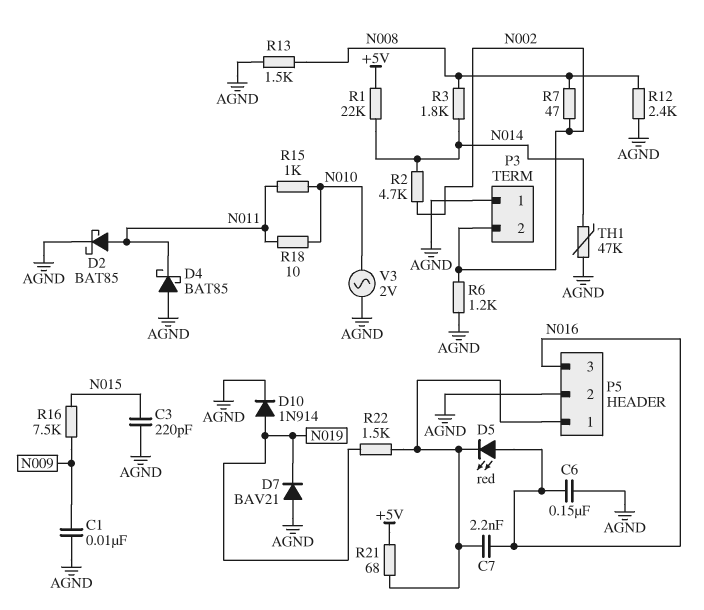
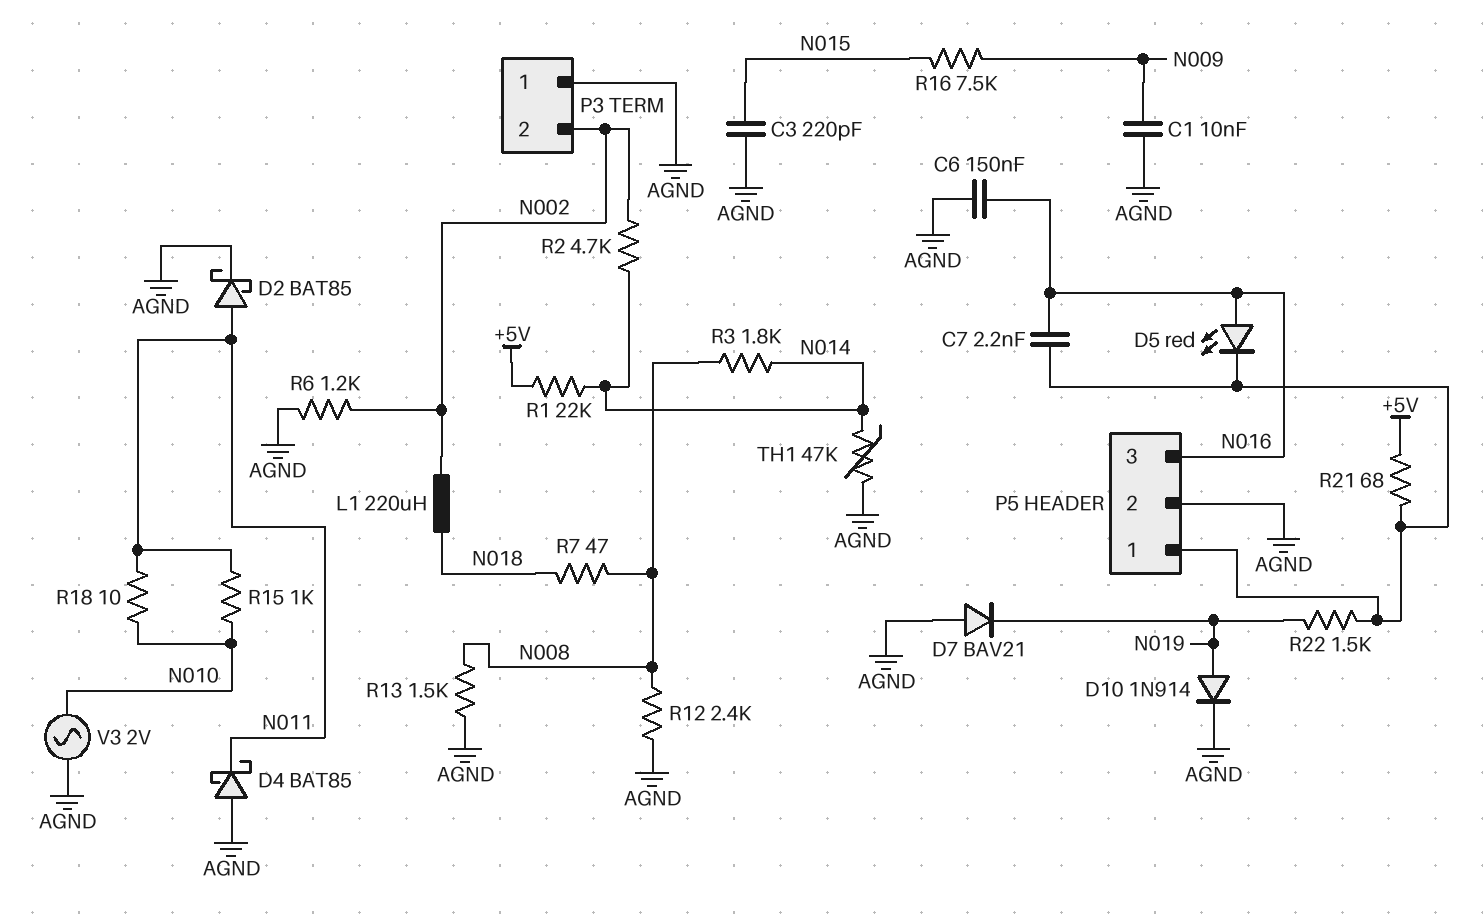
L1: none -> 220uH (N002, N018)
R7: 47 (N002, N008) -> 47 (N008, N018)

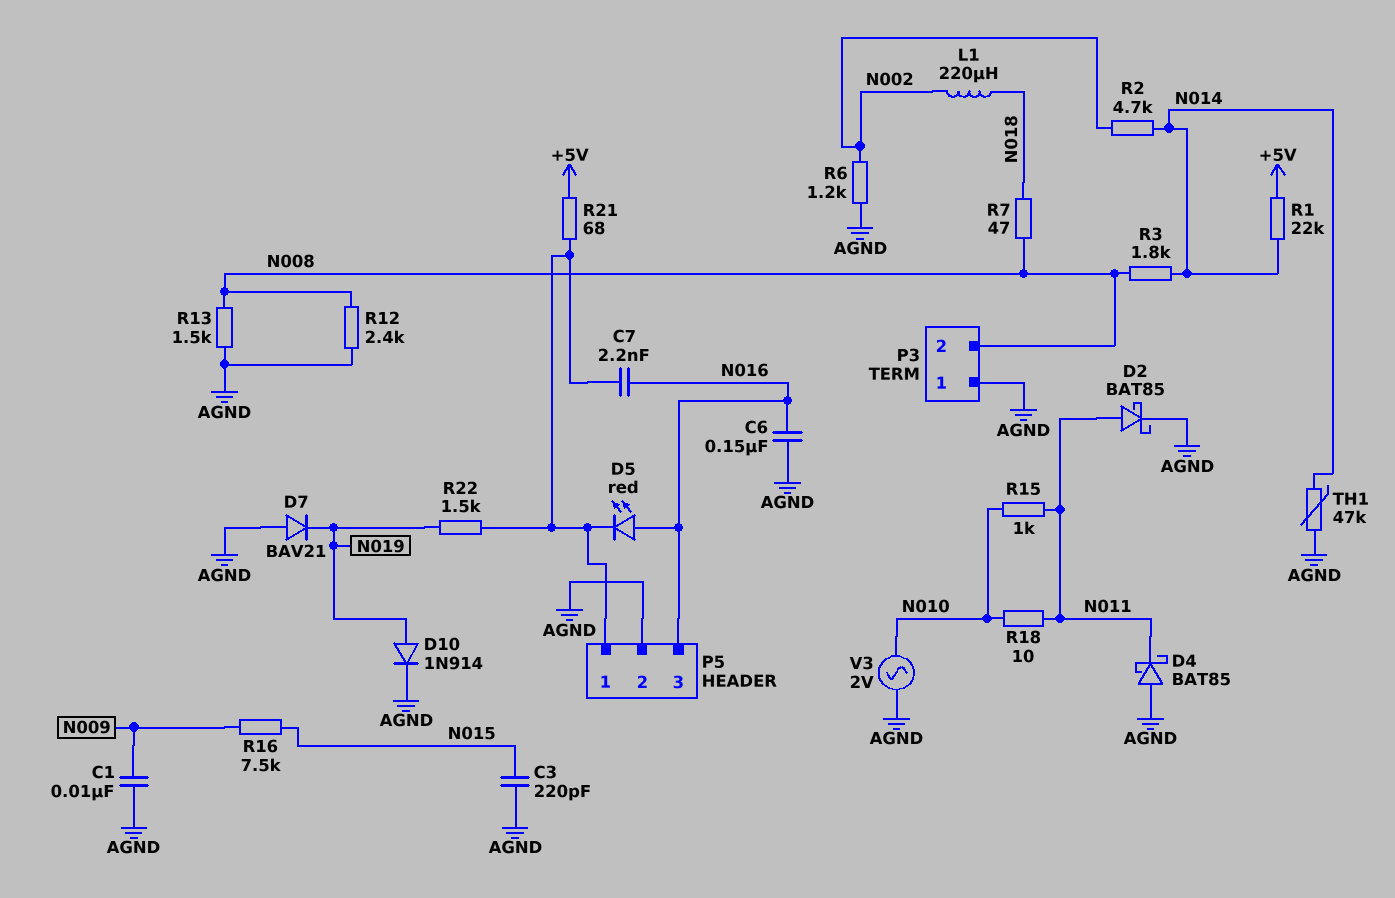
P3 pin 2: N002 -> N008

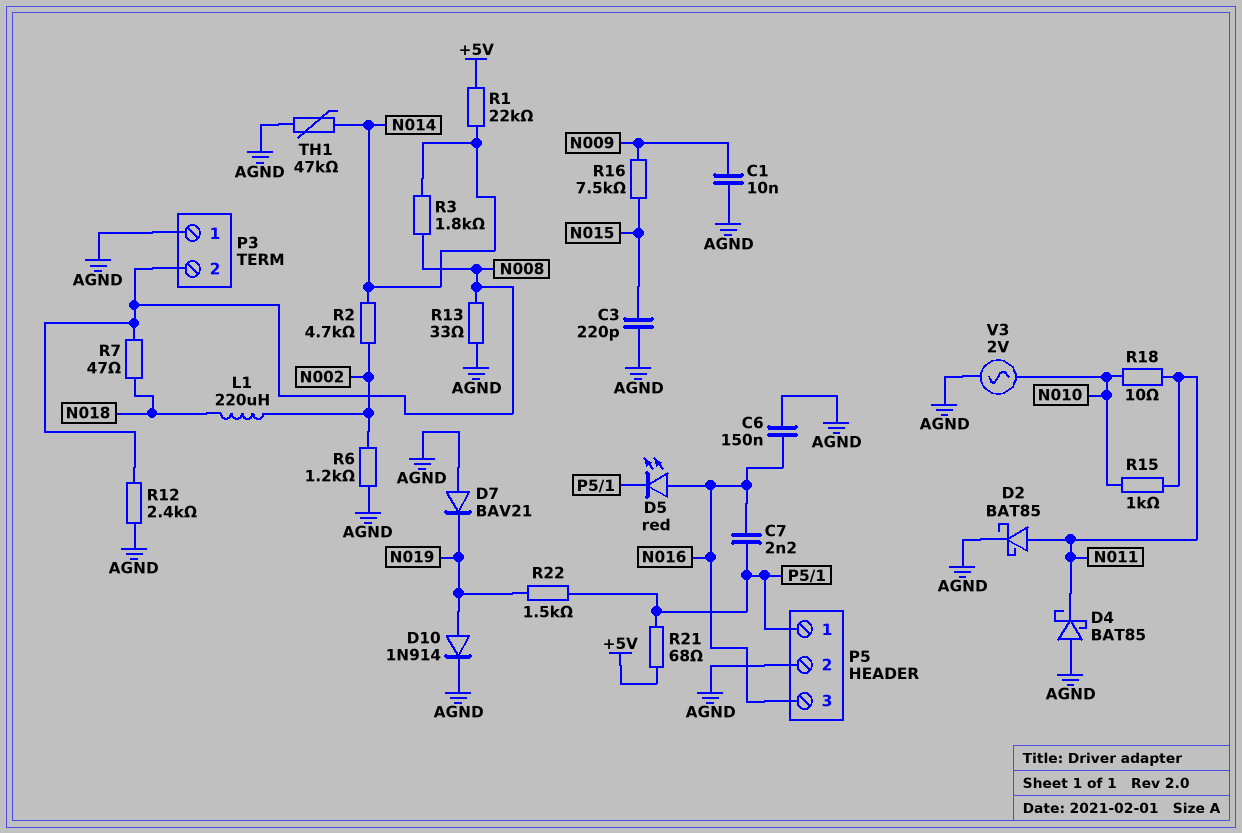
R13: 1.5k (AGND, N008) -> 33 (AGND, N008)

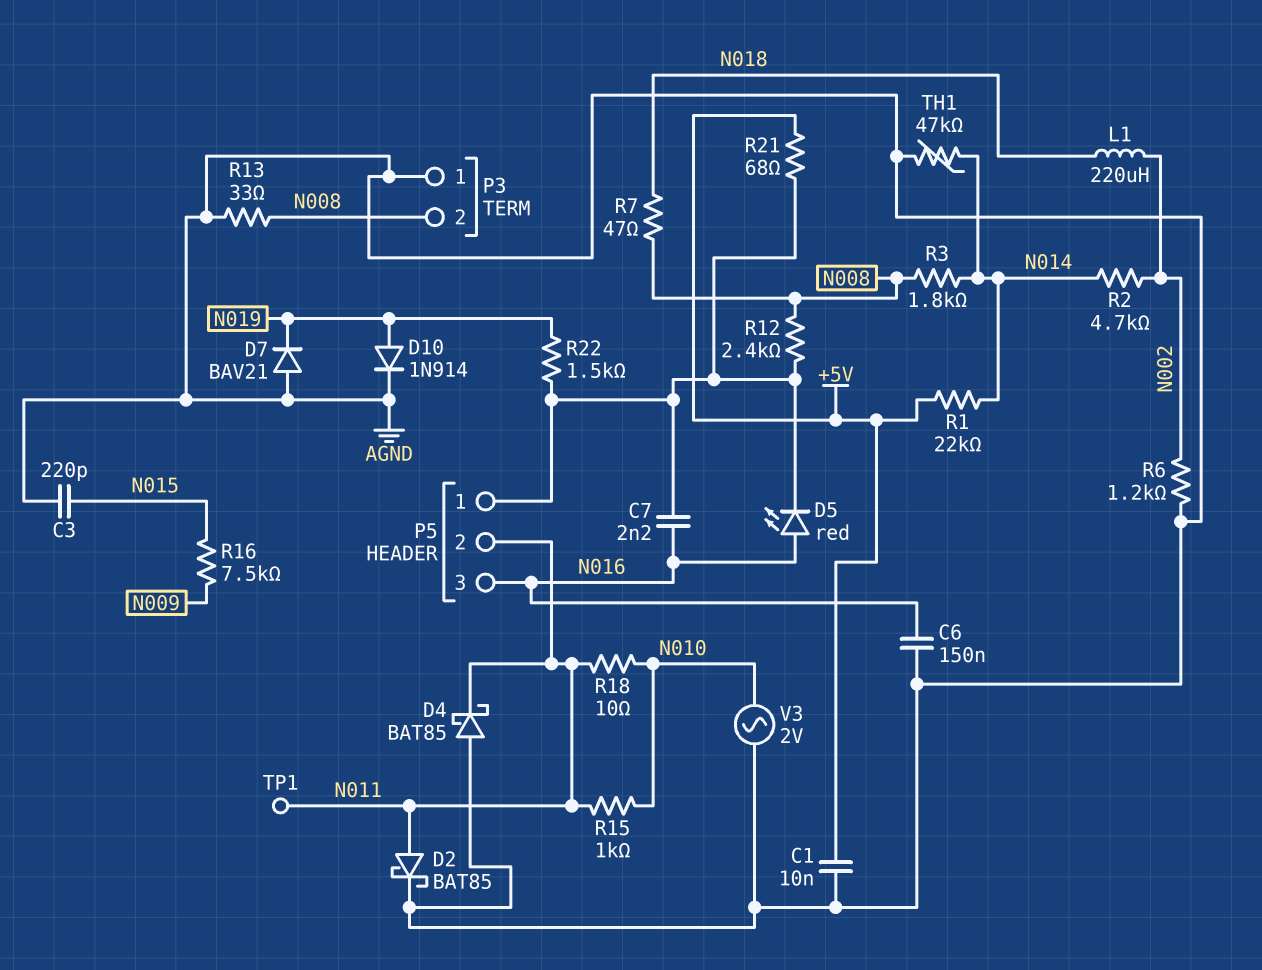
C1: 10nF (AGND, N009) -> 10nF (+5V, AGND)
P5 pin 2: AGND -> N011
R12: 2.4k (AGND, N008) -> 2.4k (N008, P5/1)
TP1: none -> test point (N011)

